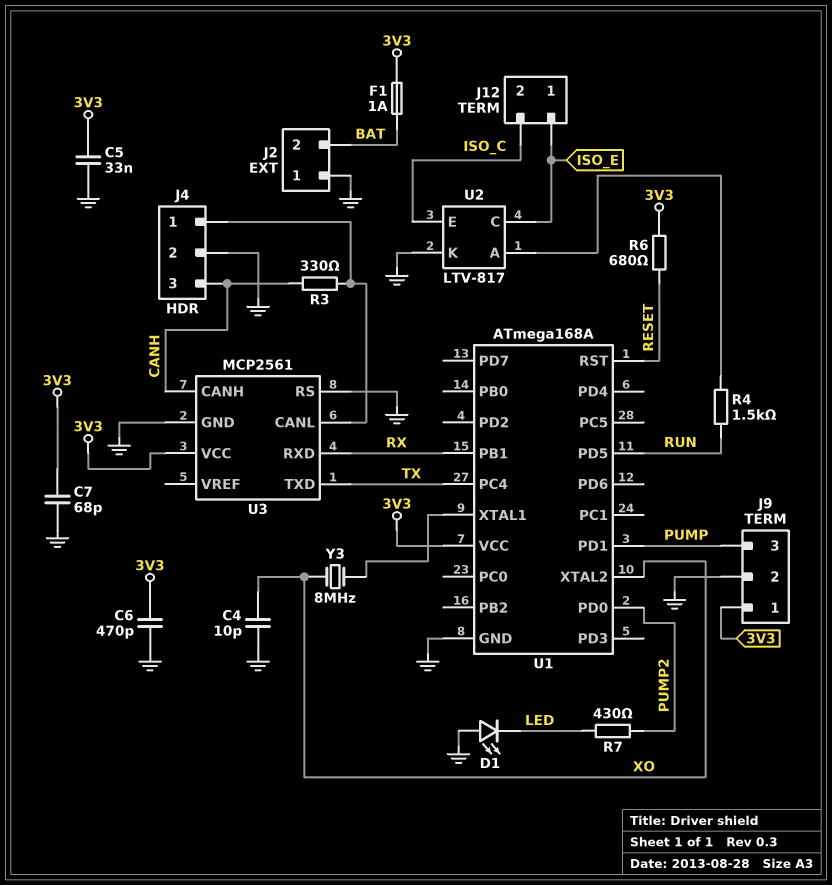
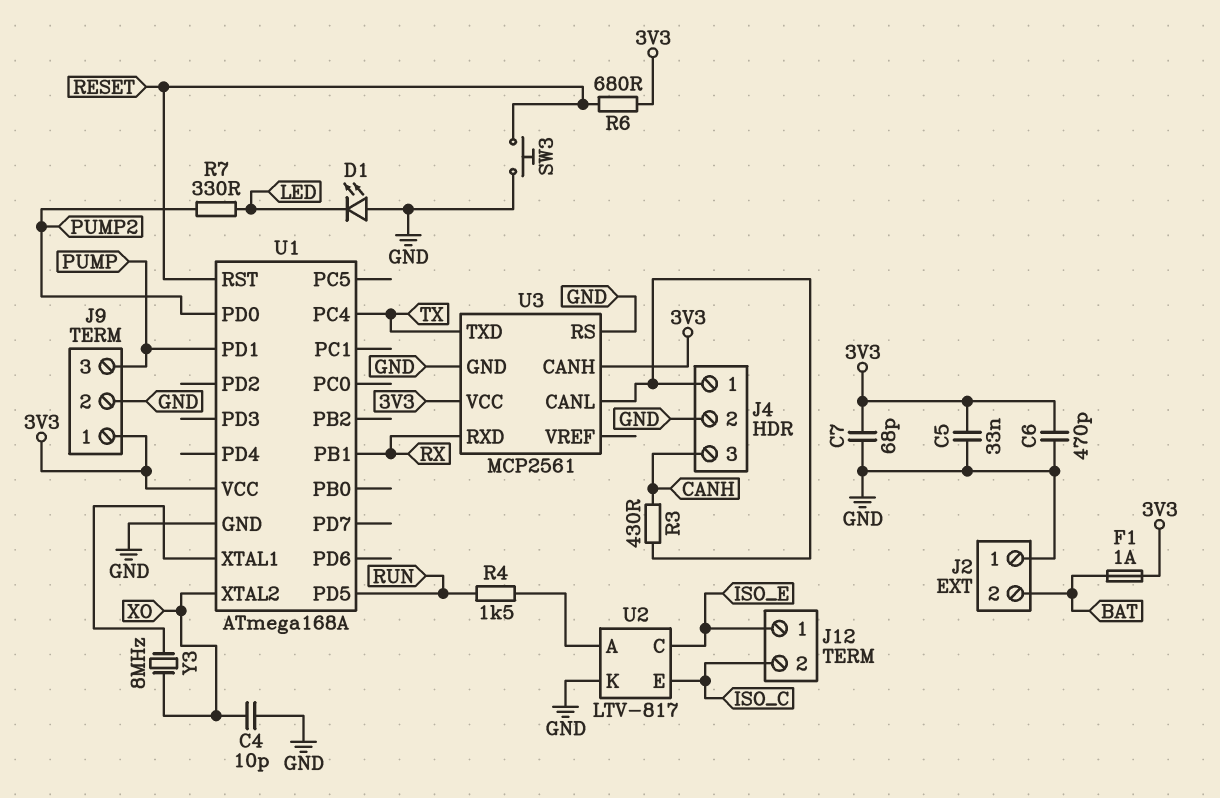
R3: 330 (CANH, J4/1) -> 430 (CANH, J4/1)
R7: 430 (LED, PUMP2) -> 330 (LED, PUMP2)
SW3: none -> button (GND, RESET)
U3 pin CANH: CANH -> 3V3

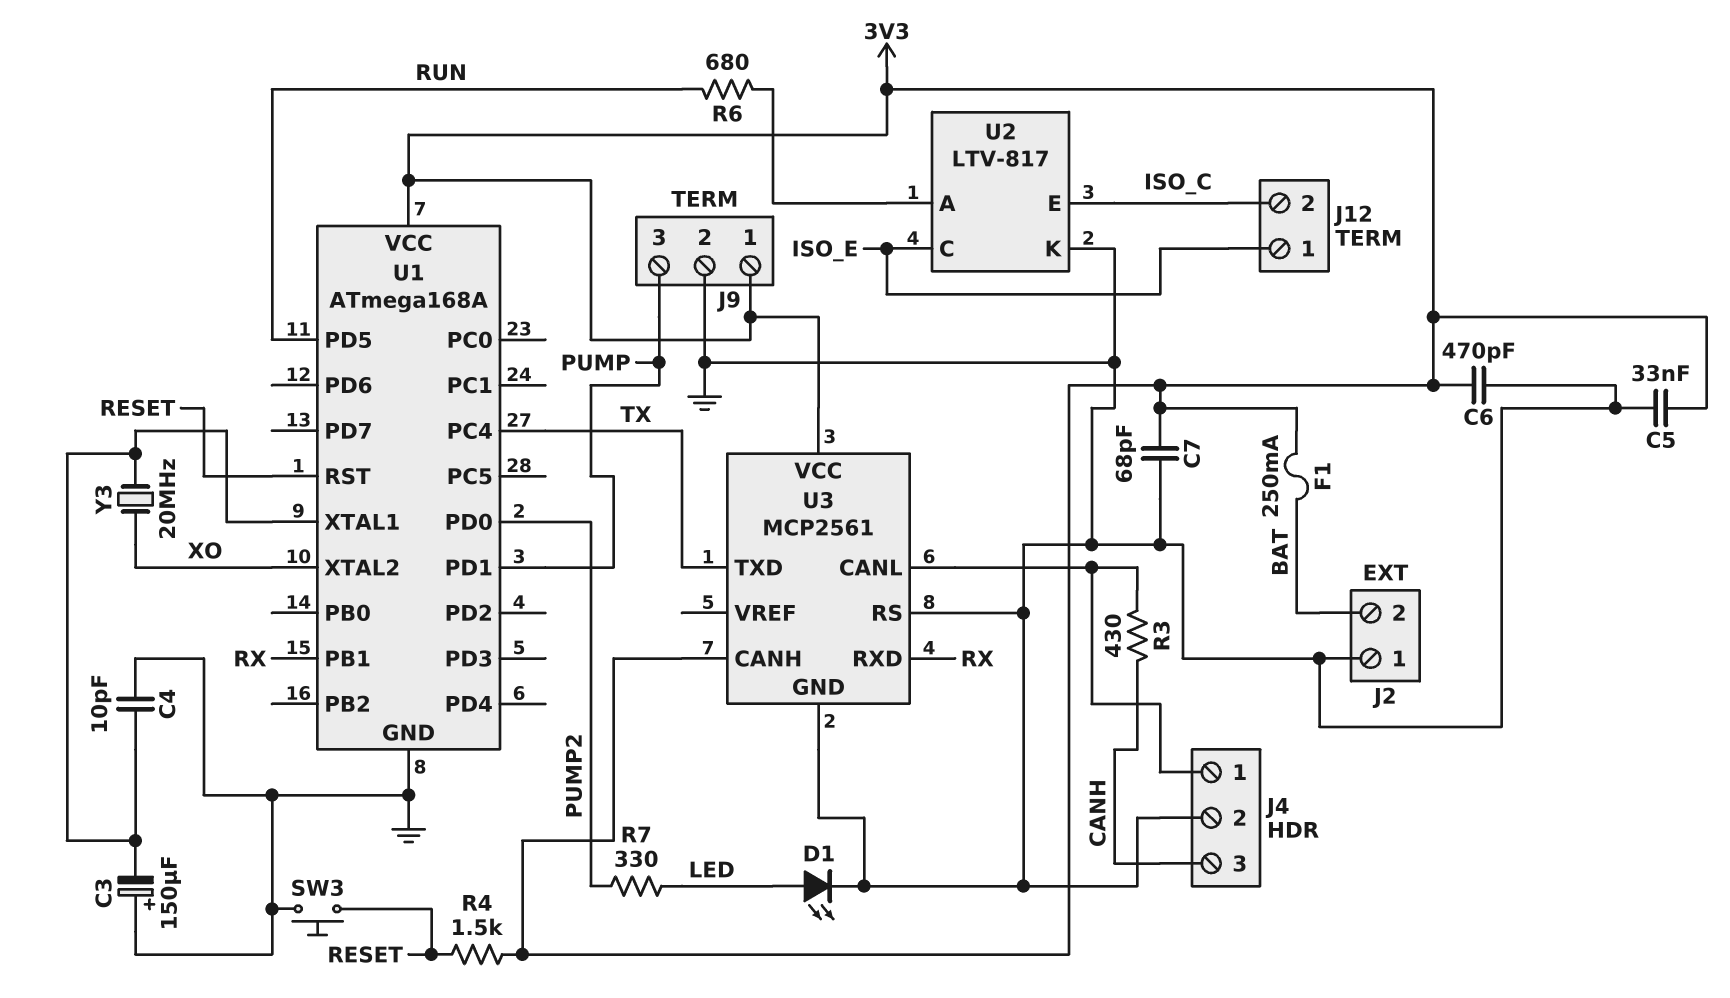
C3: none -> 150uF (plus GND, minus U1/XTAL1)
C4: 10pF (GND, XO) -> 10pF (GND, U1/XTAL1)
D1: LED (A GND, K LED) -> LED (A LED, K GND)
F1: 1A (3V3, BAT) -> 250mA (3V3, BAT)
R4: 1.5k (RUN, U2/A) -> 1.5k (3V3, RESET)
R6: 680 (3V3, RESET) -> 680 (RUN, U2/A)
Y3: 8MHz (U1/XTAL1, XO) -> 20MHz (U1/XTAL1, XO)

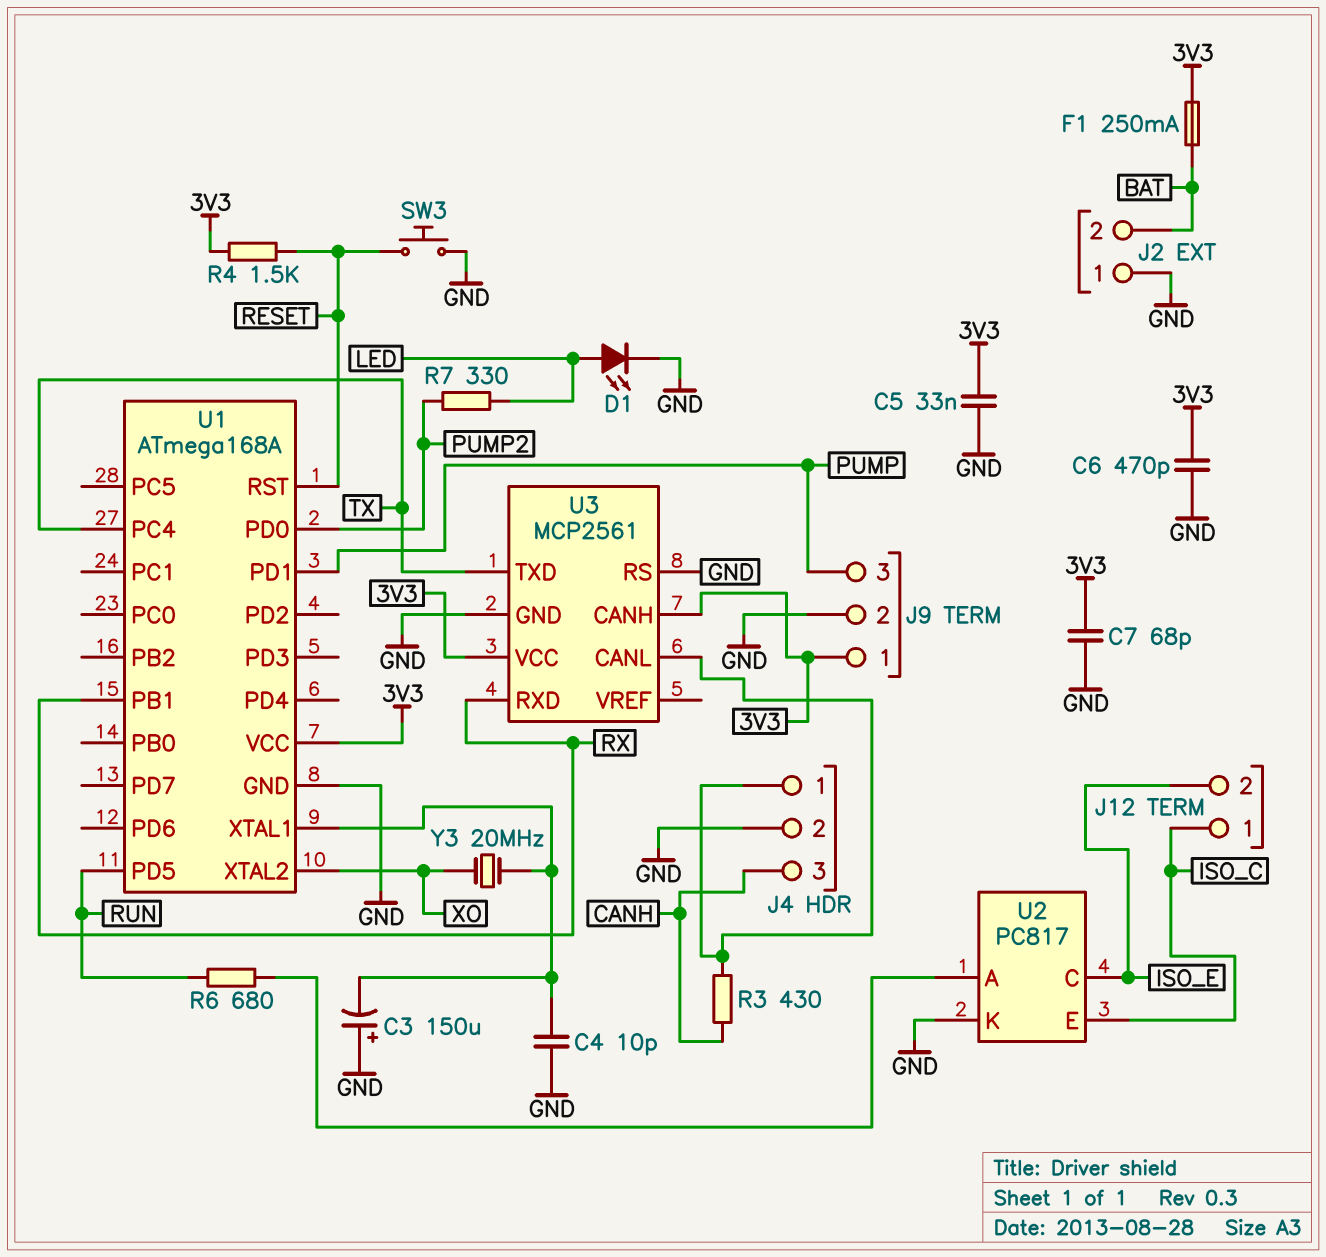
J12 pin 1: ISO_E -> ISO_C
J12 pin 2: ISO_C -> ISO_E
U2: LTV-817 -> PC817

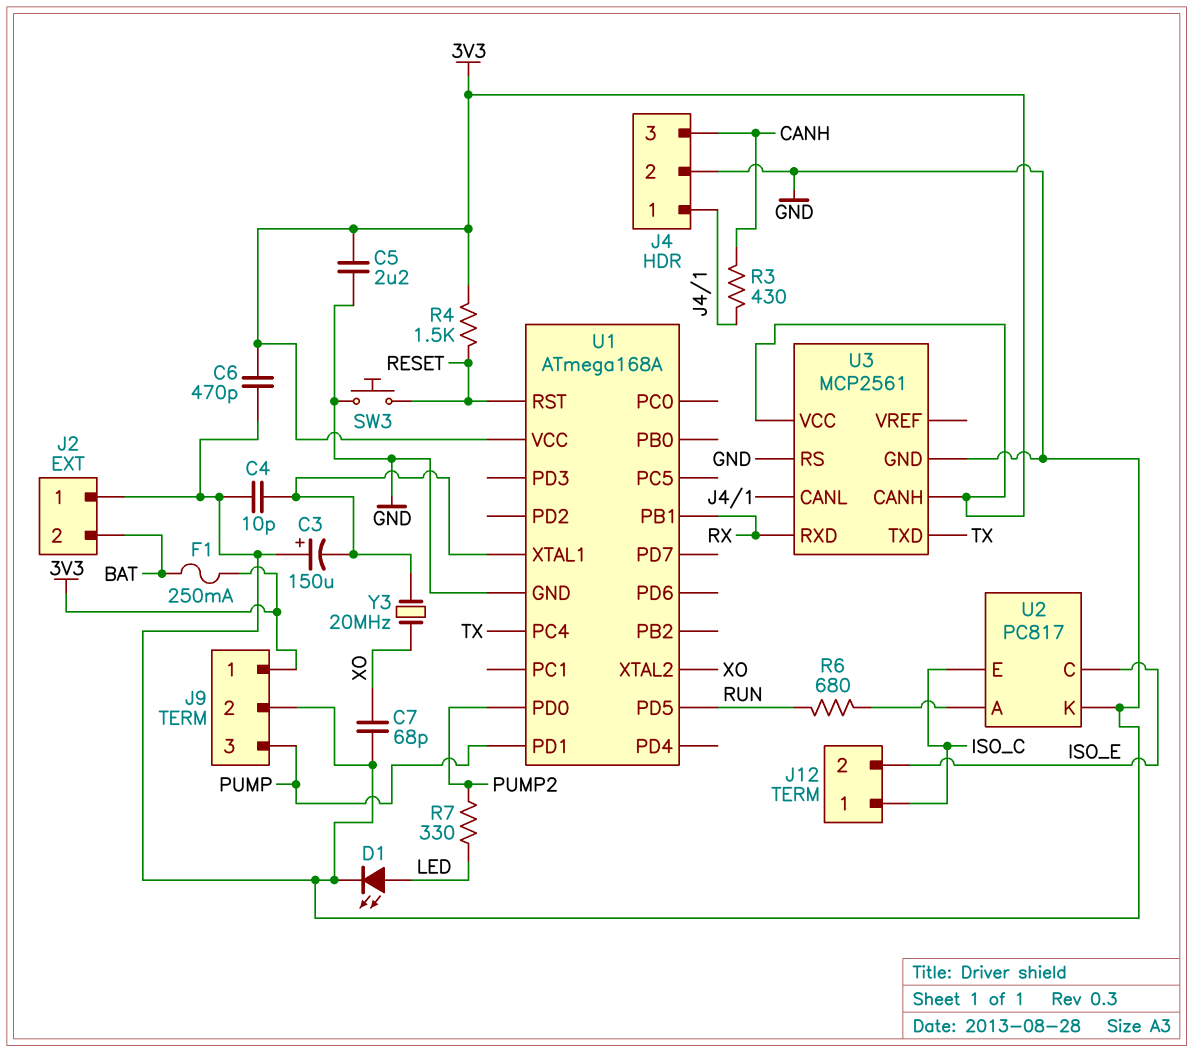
C5: 33nF (3V3, GND) -> 2.2uF (3V3, GND)
C7: 68pF (3V3, GND) -> 68pF (GND, XO)

